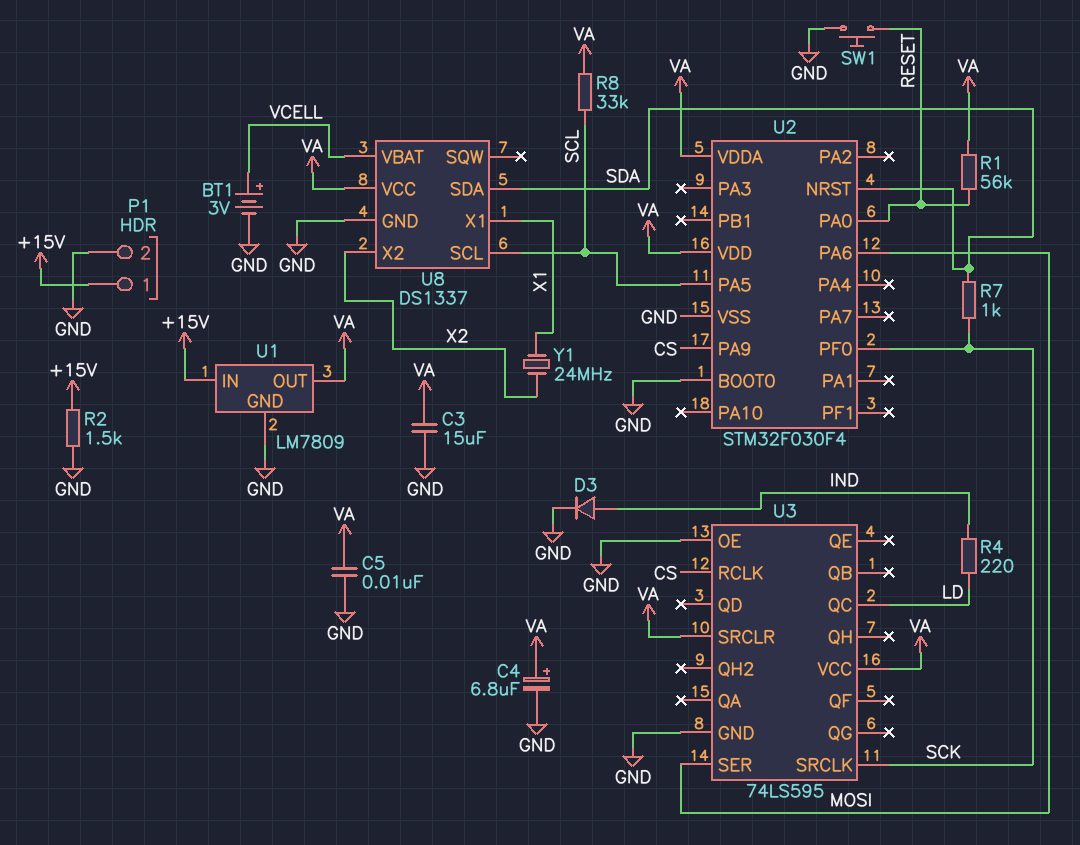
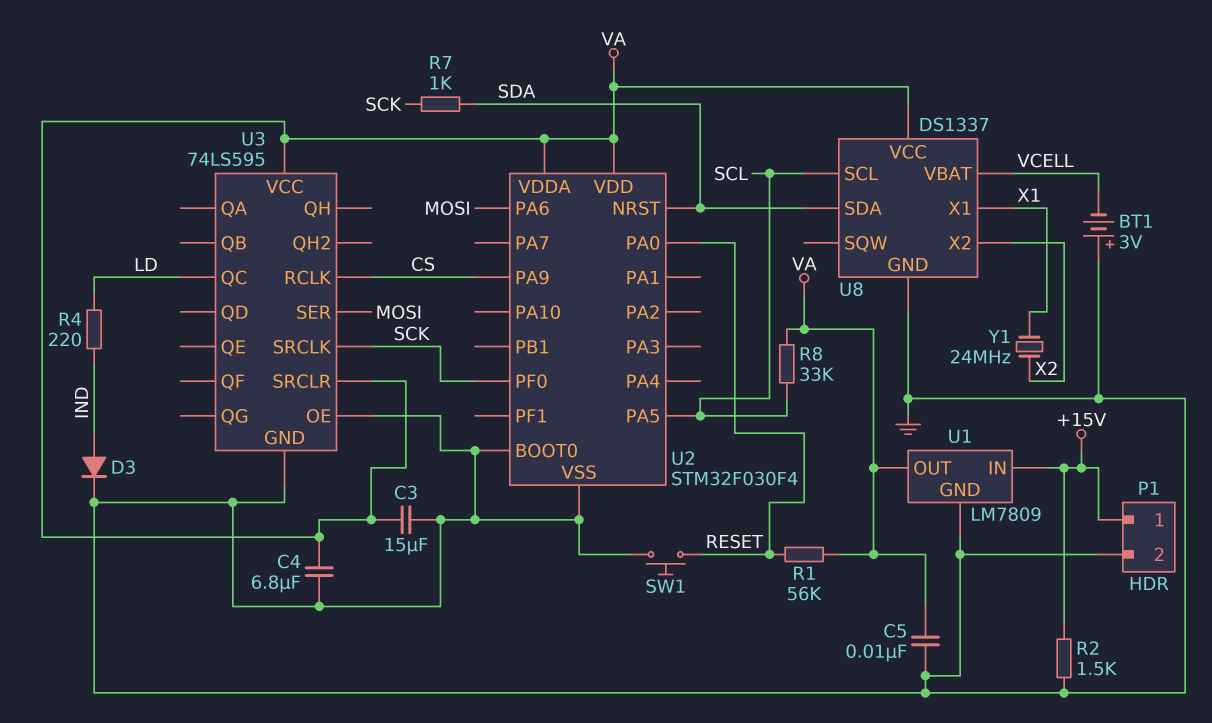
BT1: 3V (plus VCELL, minus GND) -> 3V (plus GND, minus VCELL)
C4: 6.8uF (plus VA, minus GND) -> 6.8uF (GND, VA)

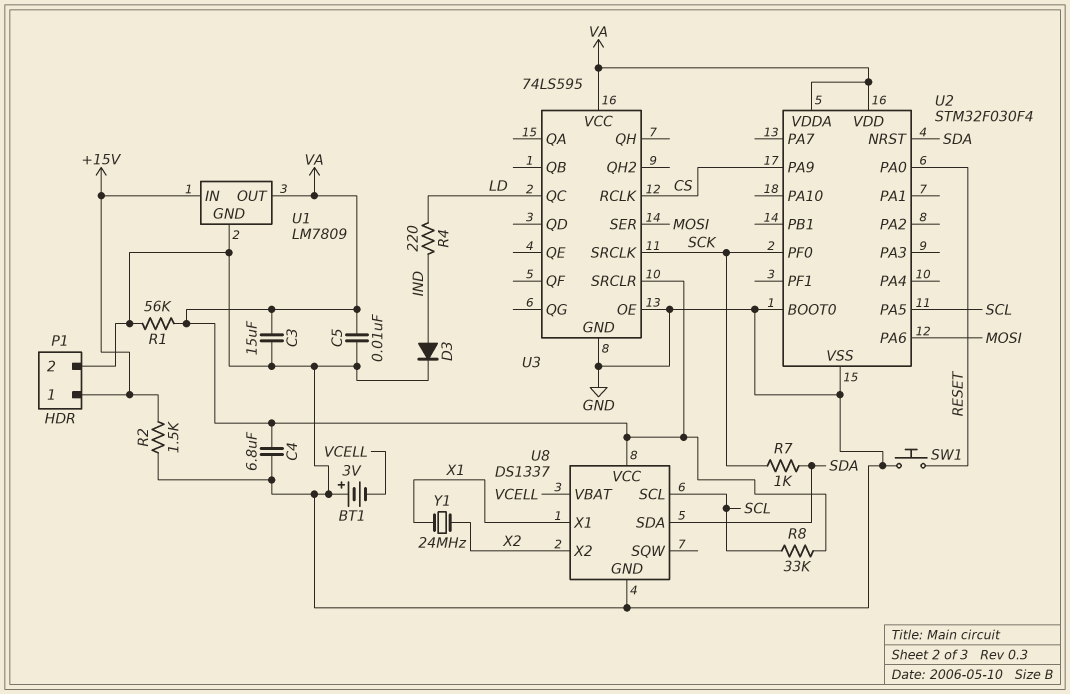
R1: 56k (RESET, VA) -> 56k (GND, VA)

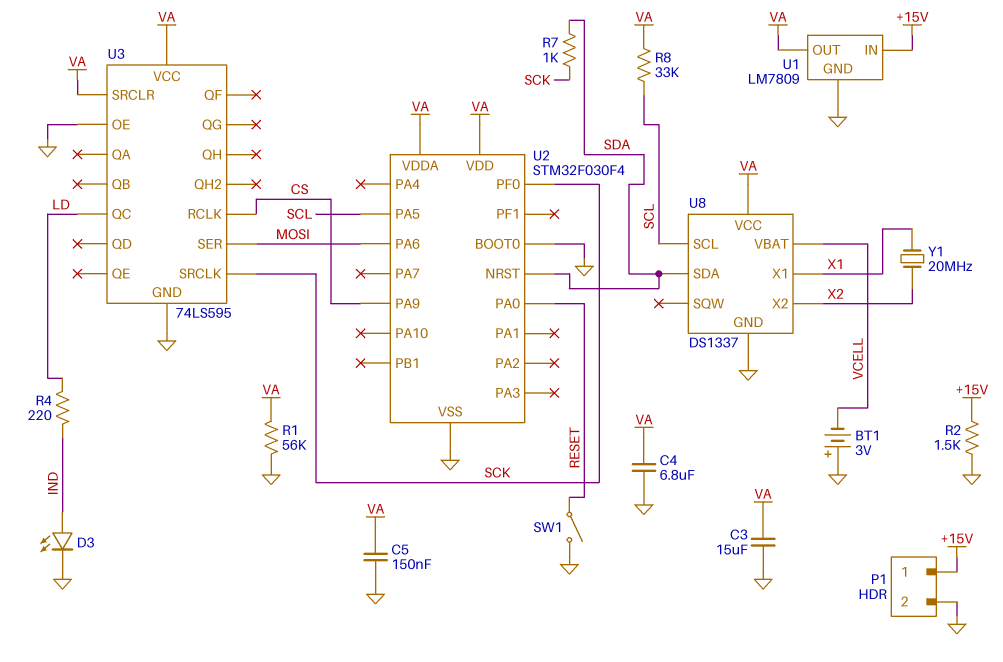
C5: 10nF (GND, VA) -> 150nF (GND, VA)
D3: diode (A IND, K GND) -> LED (A IND, K GND)
SW1: button (GND, RESET) -> switch (GND, RESET)
Y1: 24MHz (X1, X2) -> 20MHz (X1, X2)

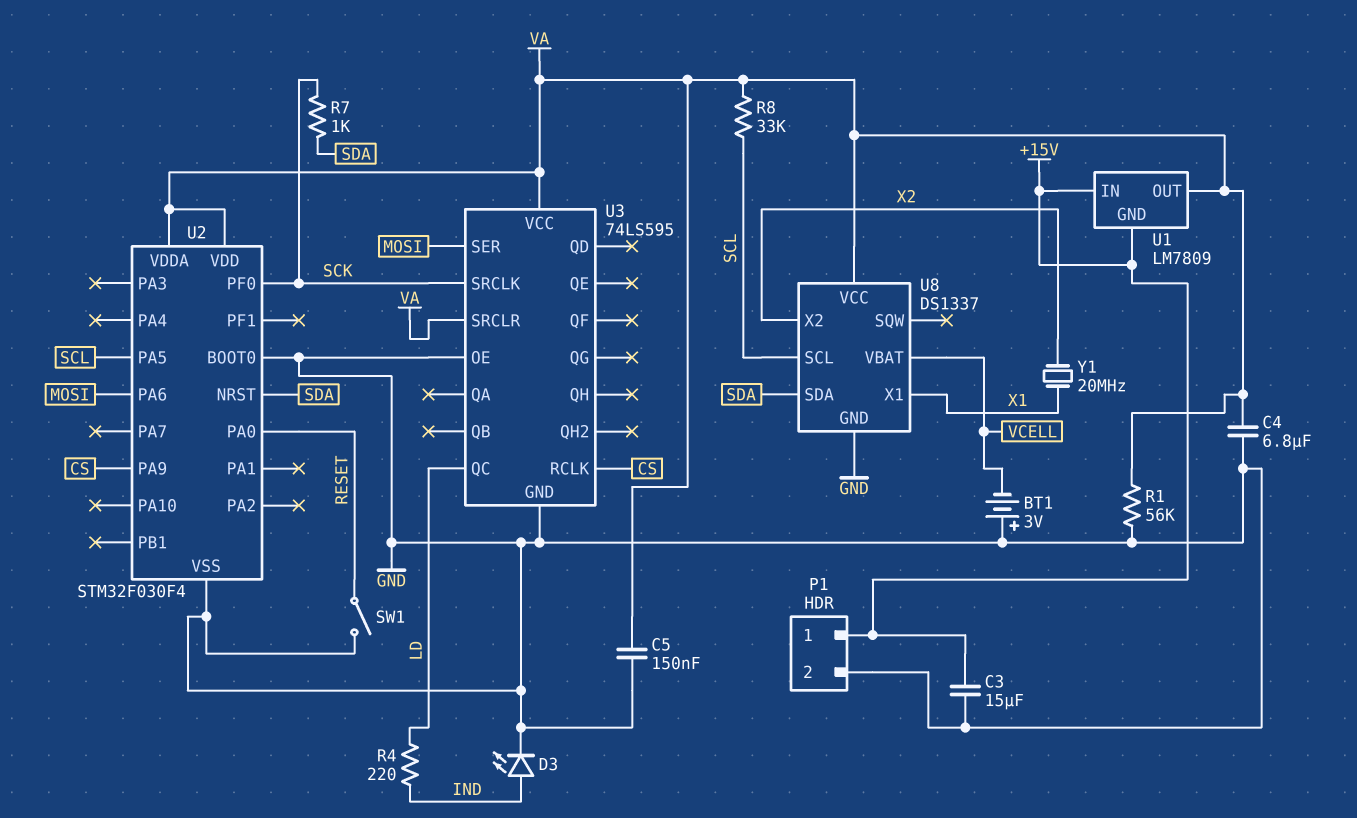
C3: 15uF (GND, VA) -> 15uF (+15V, GND)
R2: 1.5k (+15V, GND) -> none
U1 pin GND: GND -> +15V

